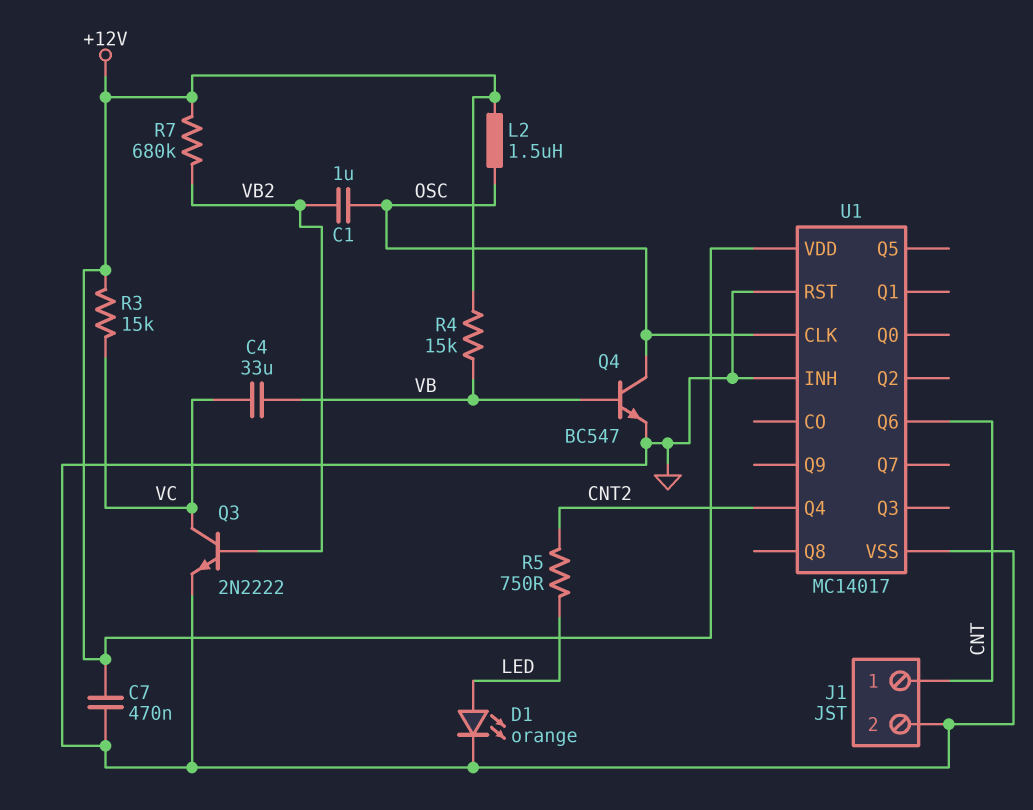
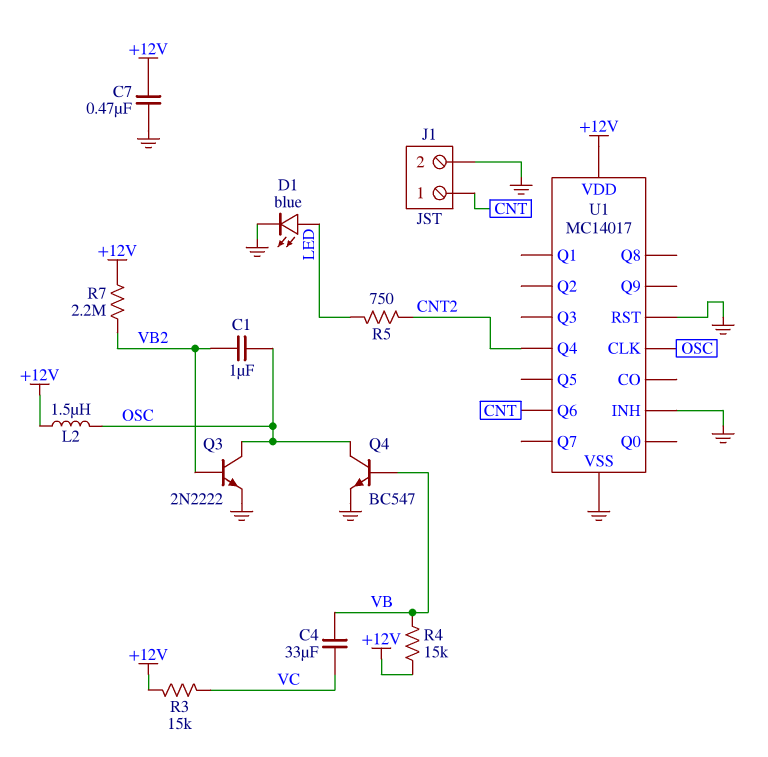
D1: LED orange (A LED, K GND) -> LED blue (A LED, K GND)
Q3: NPN 2N2222 (B VB2, C VC, E GND) -> NPN 2N2222 (B VB2, C OSC, E GND)
R7: 680k (+12V, VB2) -> 2.2M (+12V, VB2)

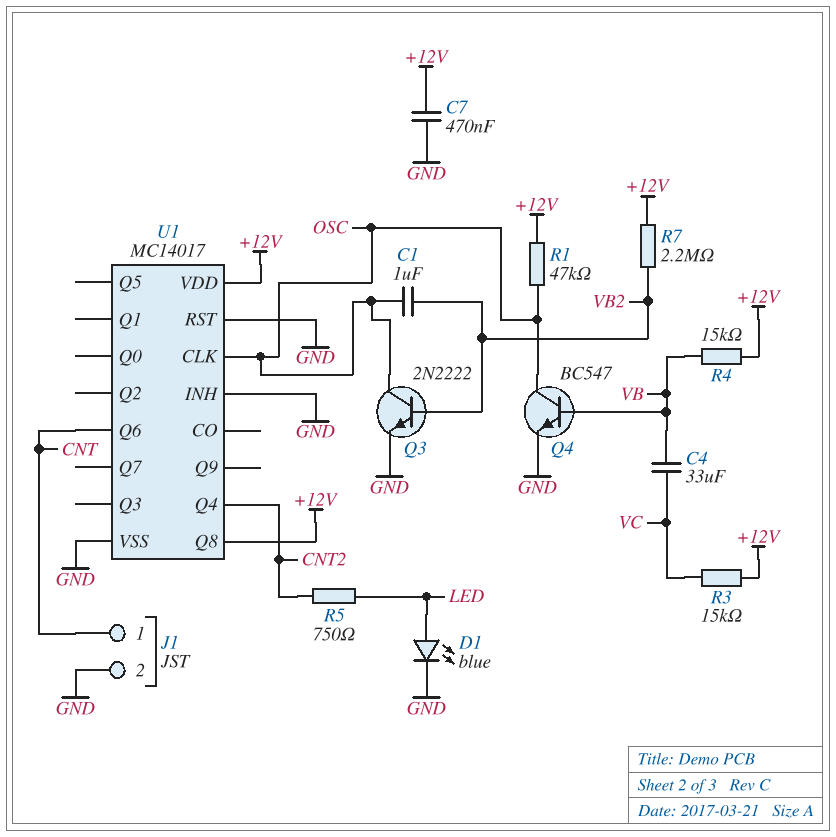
L2: 1.5uH (+12V, OSC) -> none
R1: none -> 47k (+12V, OSC)
U1 pin Q8: none -> +12V

